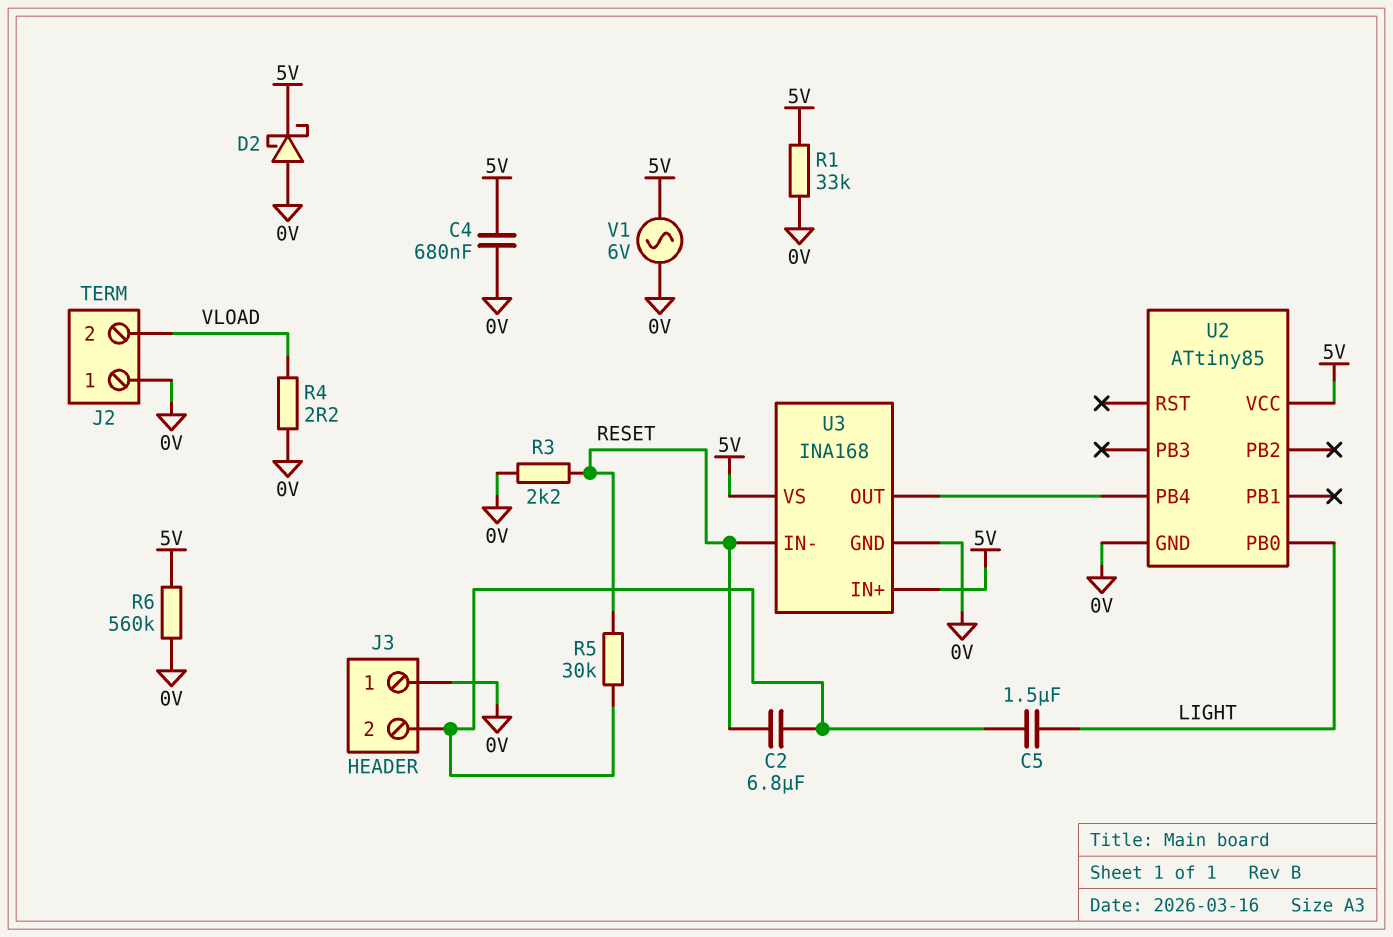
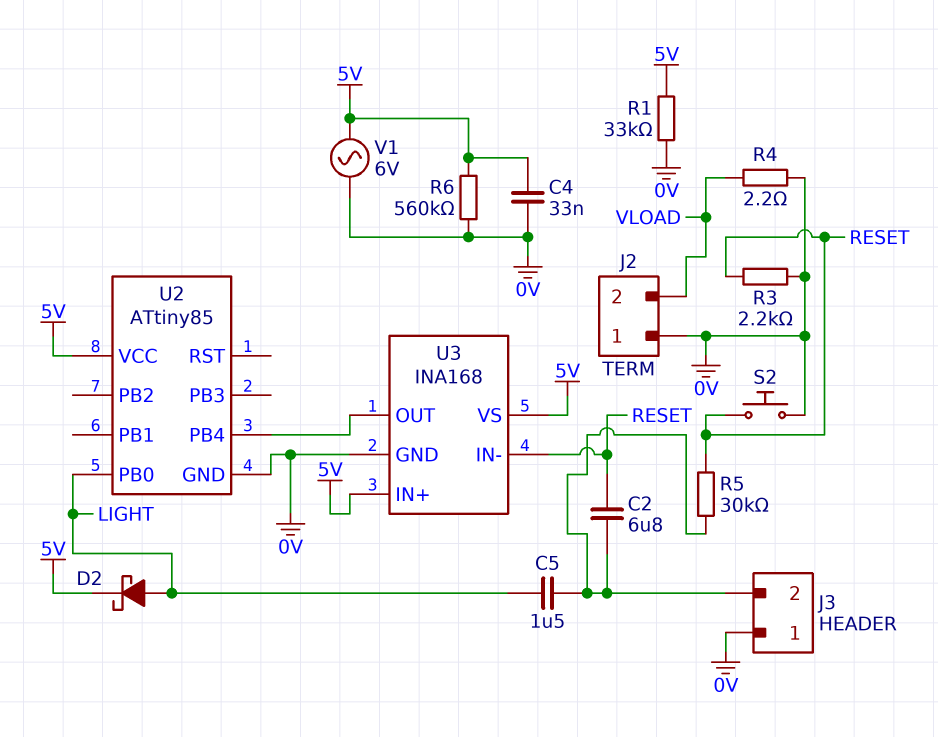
C4: 680nF (0V, 5V) -> 33nF (0V, 5V)
D2: schottky (A 0V, K 5V) -> schottky (A LIGHT, K 5V)
S2: none -> button (0V, RESET)

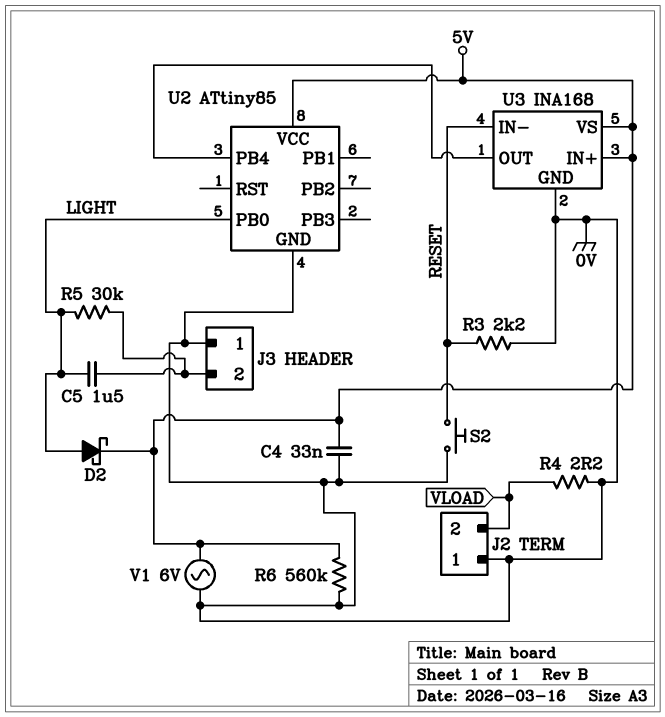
C2: 6.8uF (J3/2, RESET) -> none
R1: 33k (0V, 5V) -> none
R5: 30k (J3/2, RESET) -> 30k (J3/2, LIGHT)

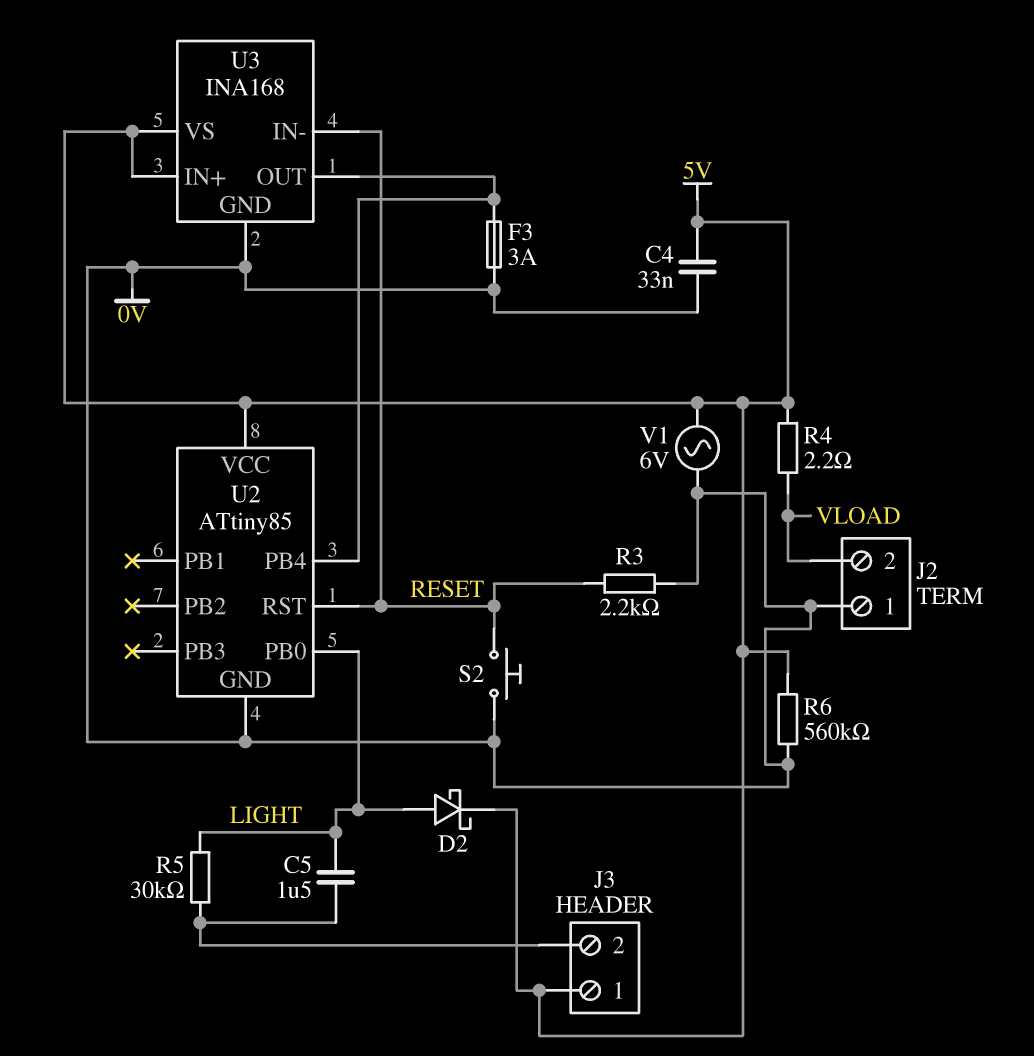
F3: none -> 3A (0V, U2/PB4)
J3 pin 1: 0V -> 5V
R4: 2.2 (0V, VLOAD) -> 2.2 (5V, VLOAD)
U2 pin RST: none -> RESET

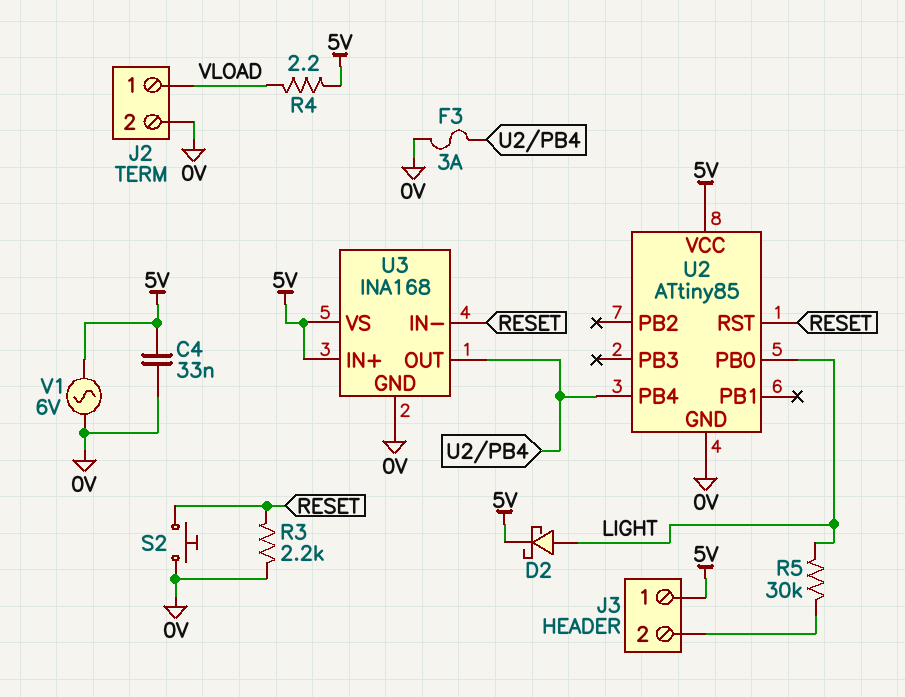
C5: 1.5uF (J3/2, LIGHT) -> none
J2 pin 1: 0V -> VLOAD
J2 pin 2: VLOAD -> 0V
R6: 560k (0V, 5V) -> none

